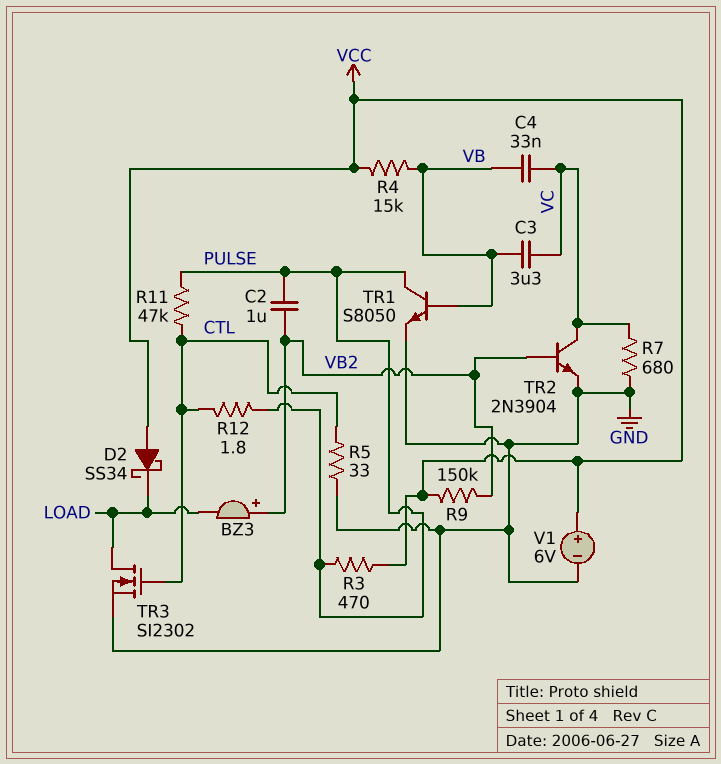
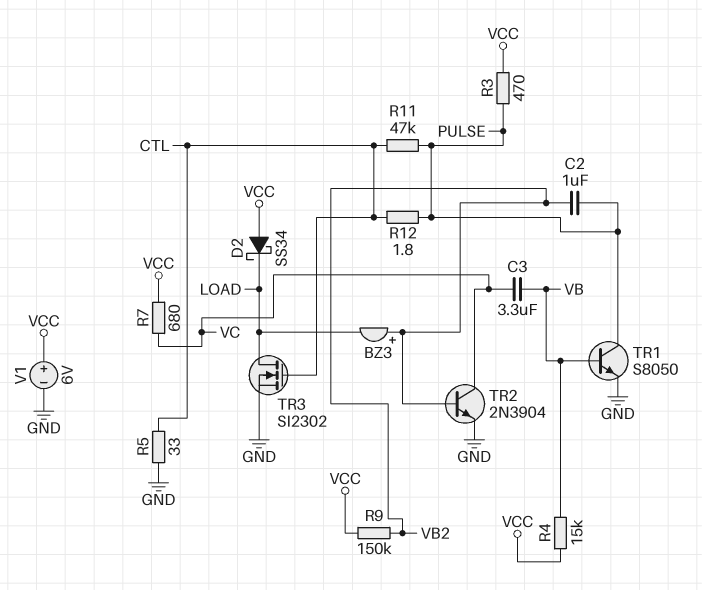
C4: 33nF (VB, VC) -> none
R7: 680 (GND, VC) -> 680 (VC, VCC)

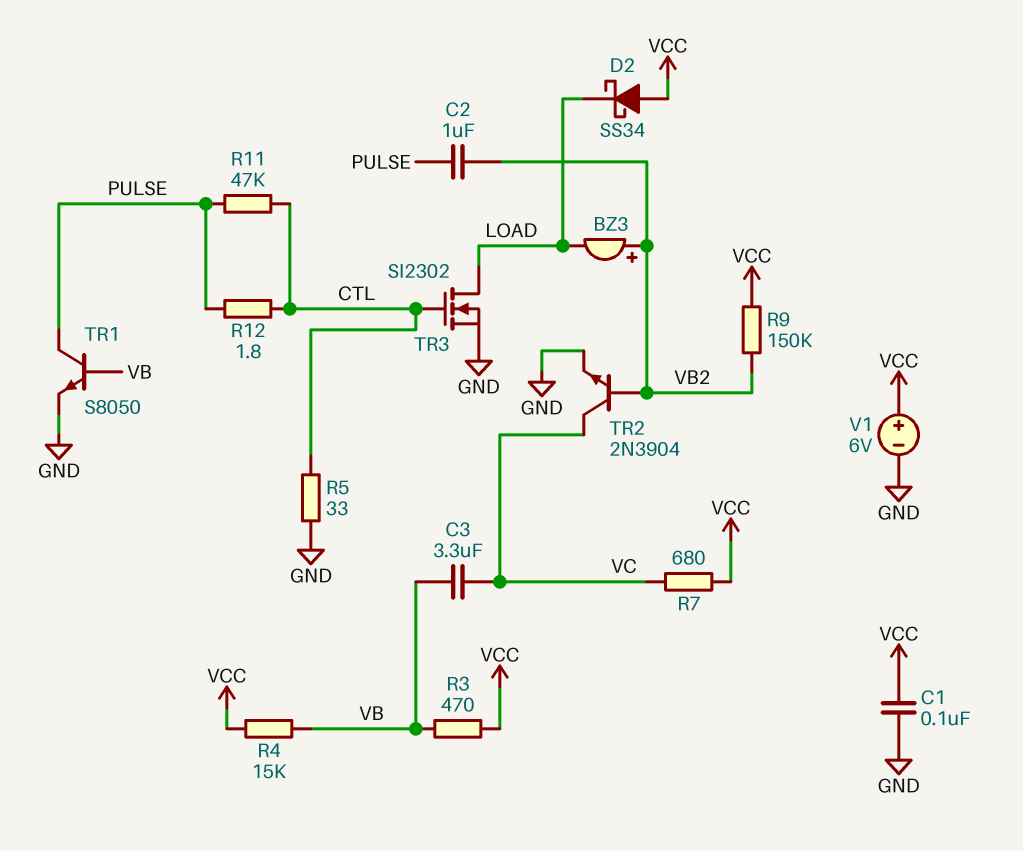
C1: none -> 100nF (GND, VCC)
R3: 470 (PULSE, VCC) -> 470 (VB, VCC)

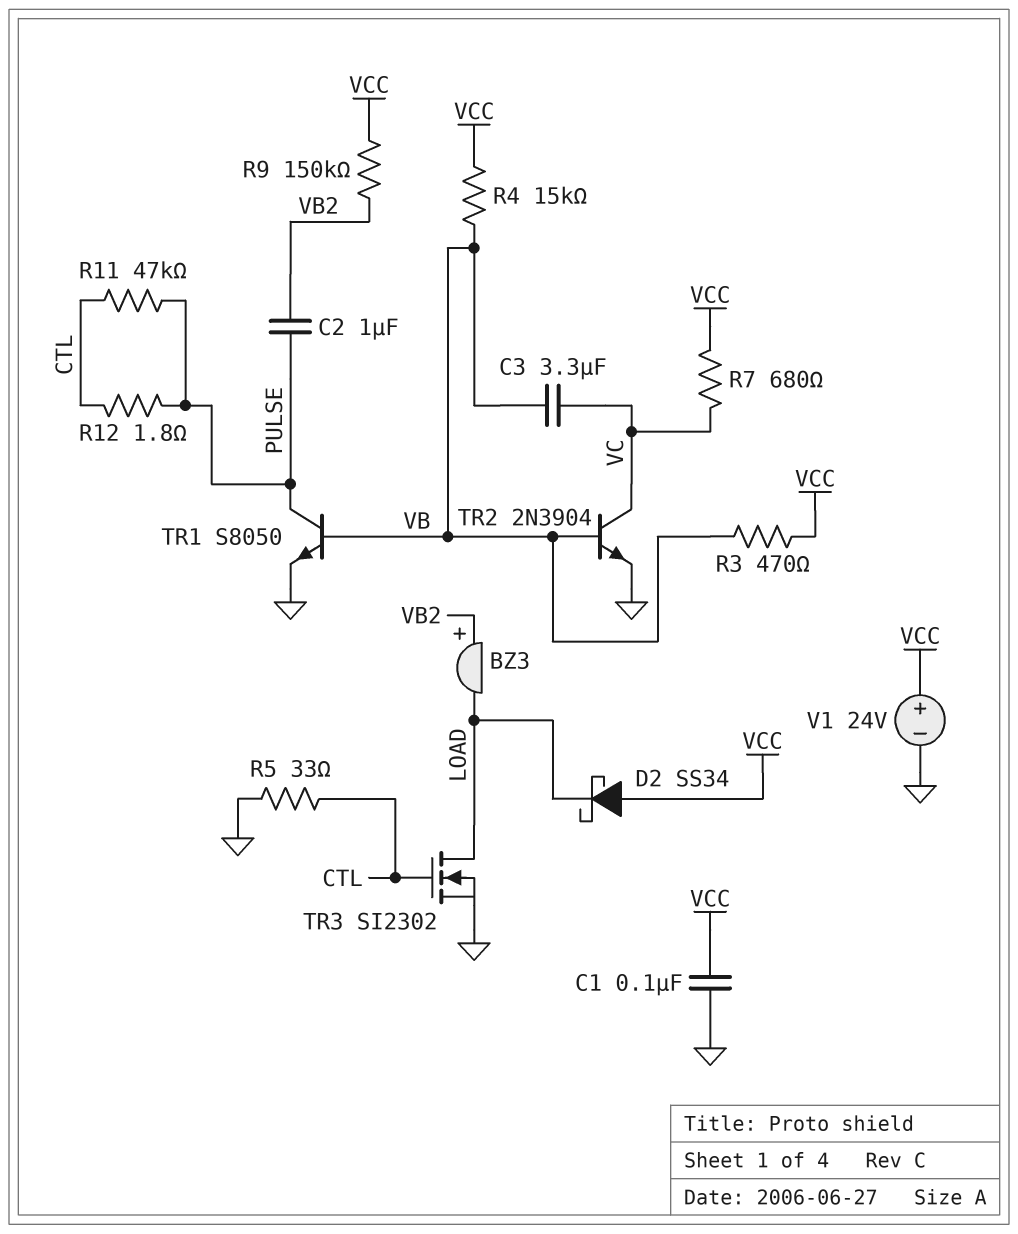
TR2: NPN 2N3904 (B VB2, C VC, E GND) -> NPN 2N3904 (B VB, C VC, E GND)
V1: 6V (plus VCC, minus GND) -> 24V (plus VCC, minus GND)

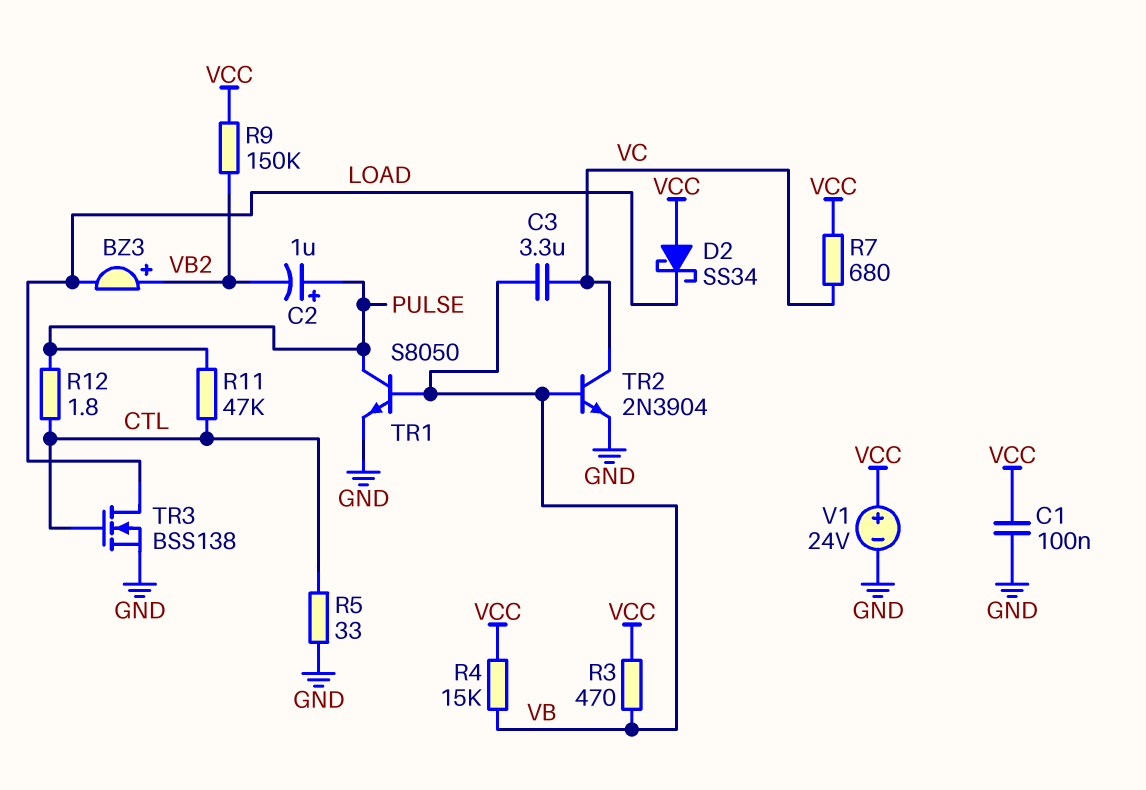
C2: 1uF (PULSE, VB2) -> 1uF (plus PULSE, minus VB2)
TR3: NMOS SI2302 (G CTL, D LOAD, S GND) -> NMOS BSS138 (G CTL, D LOAD, S GND)

